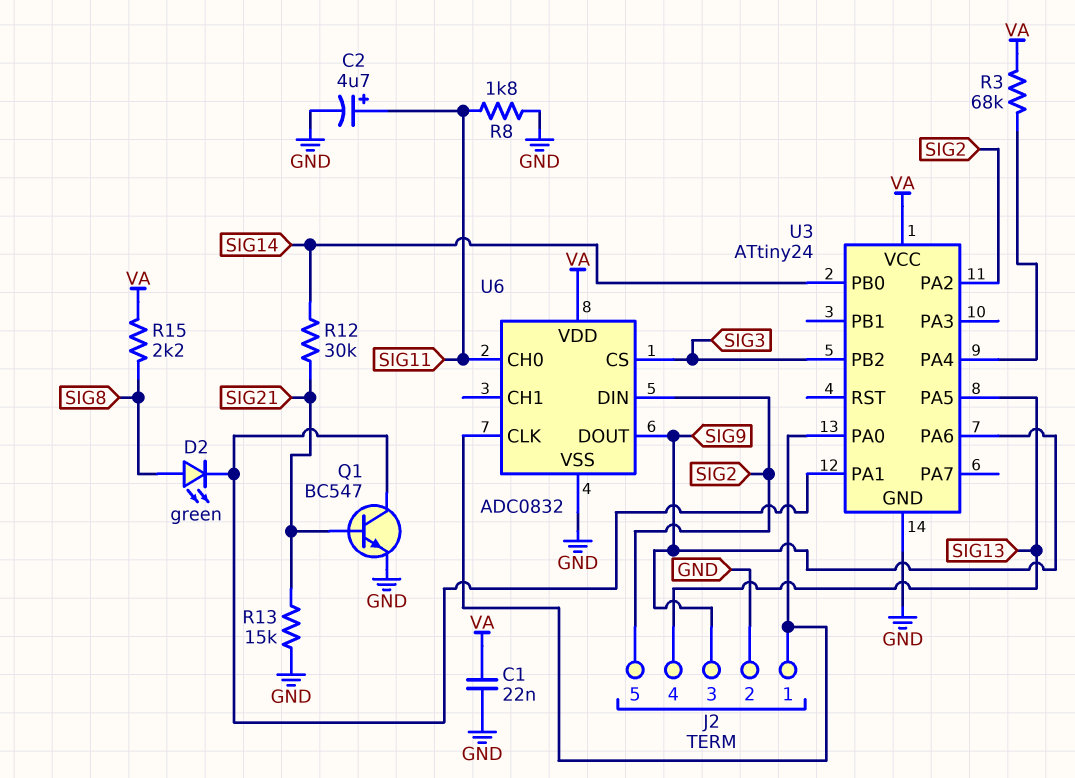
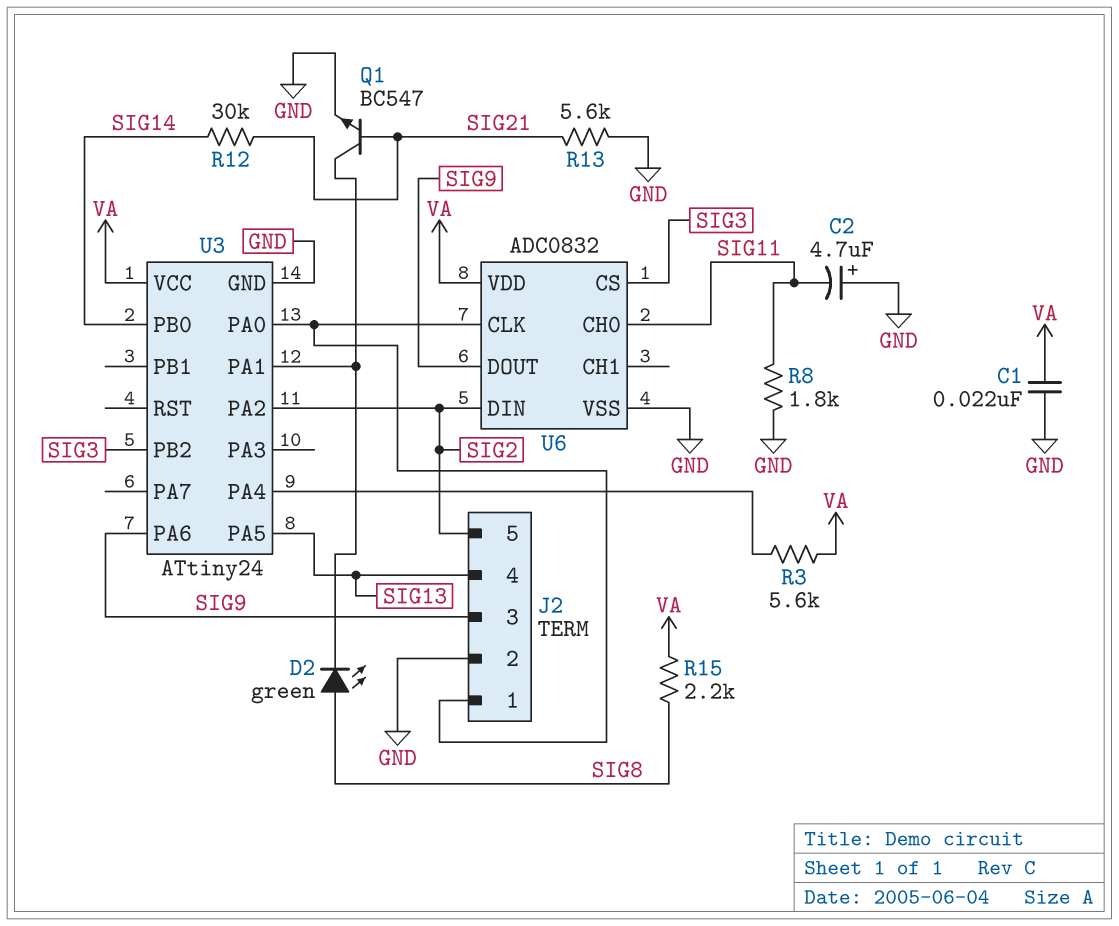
C2: 4.7uF (plus SIG11, minus GND) -> 4.7uF (plus GND, minus SIG11)
R3: 68k (U3/PA4, VA) -> 5.6k (U3/PA4, VA)
R13: 15k (GND, SIG21) -> 5.6k (GND, SIG21)

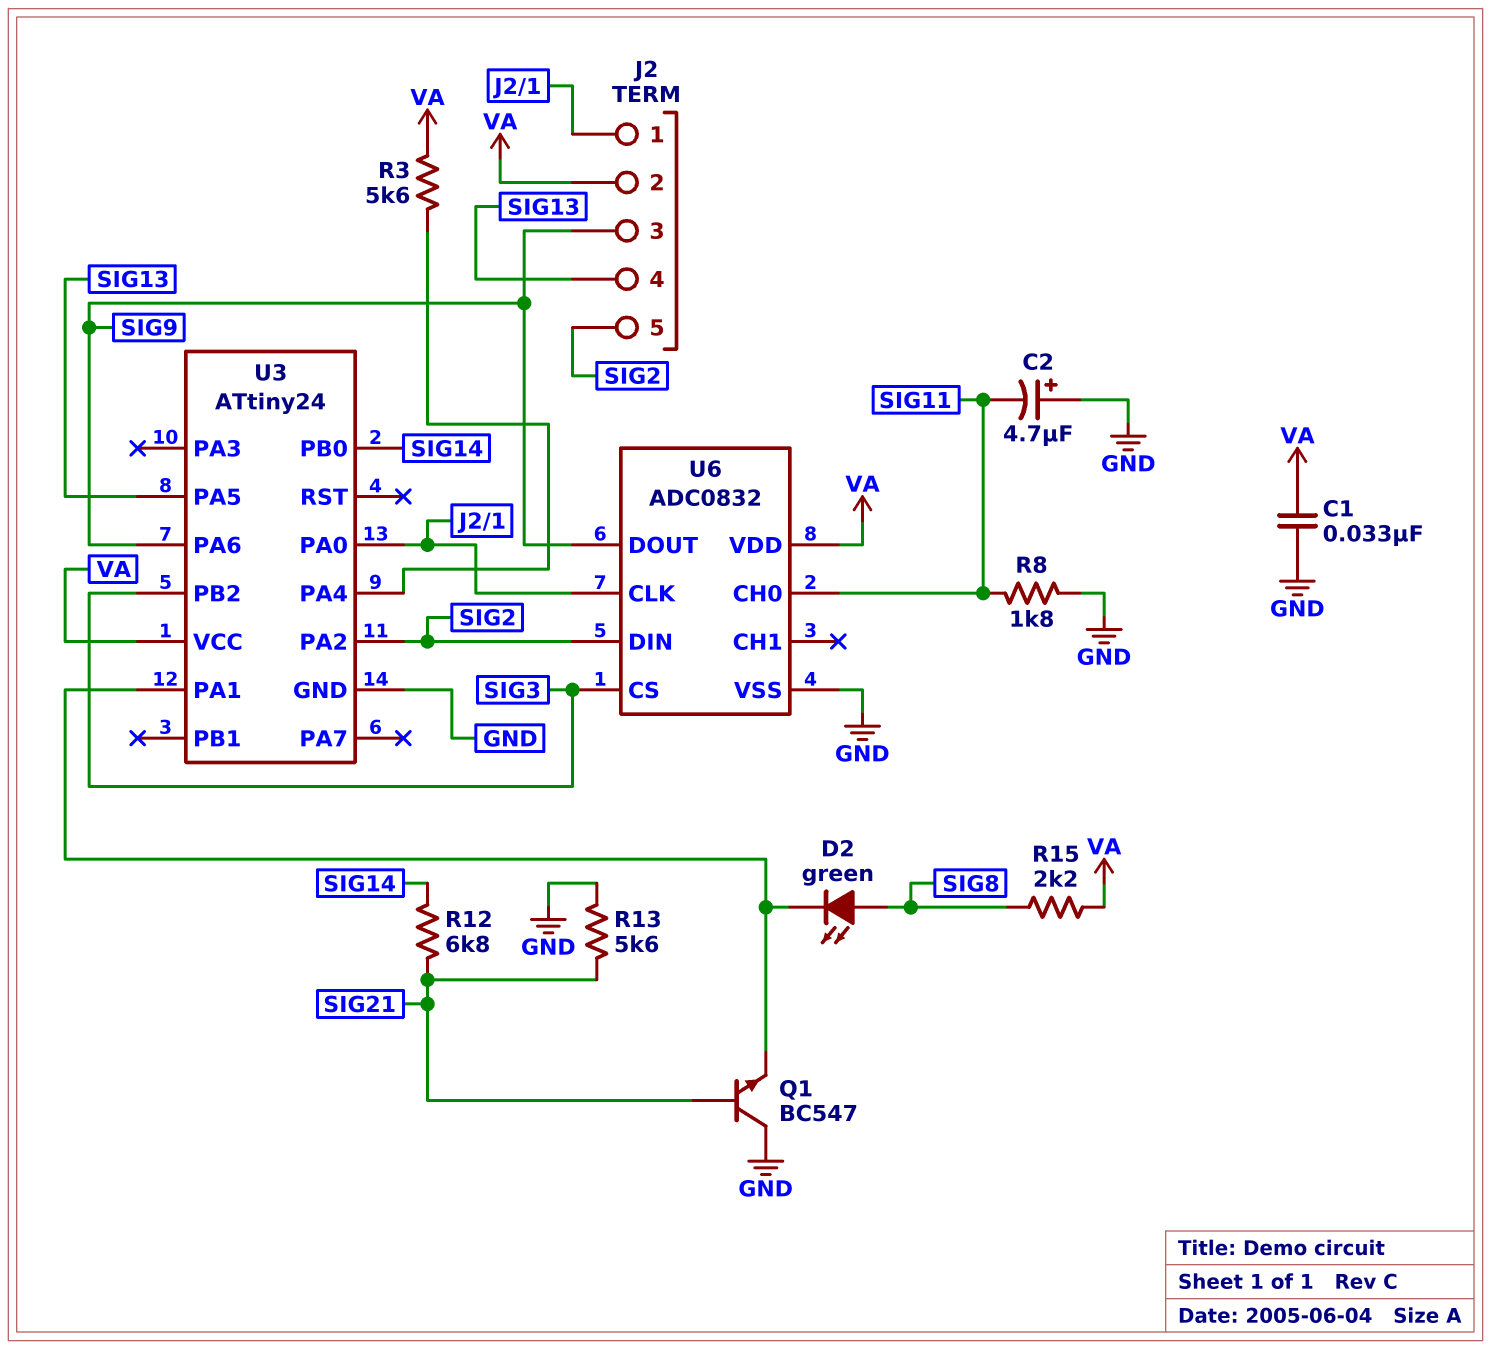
C1: 22nF (GND, VA) -> 33nF (GND, VA)
J2 pin 2: GND -> VA
Q1: NPN BC547 (B SIG21, C U3/PA1, E GND) -> NPN BC547 (B SIG21, C GND, E U3/PA1)
R12: 30k (SIG14, SIG21) -> 6.8k (SIG14, SIG21)

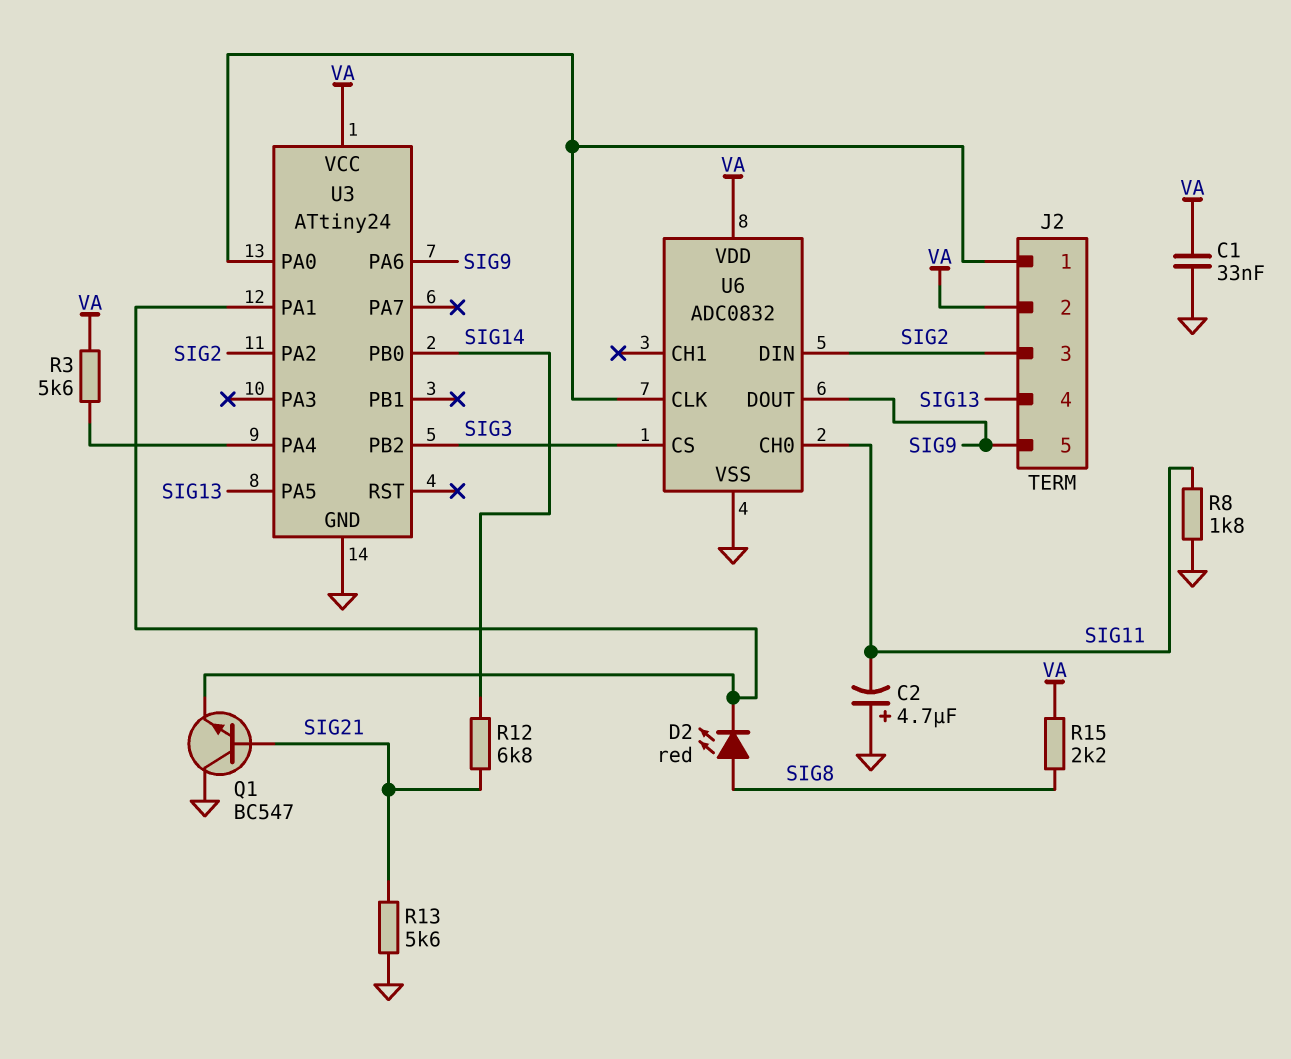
D2: LED green (A SIG8, K U3/PA1) -> LED red (A SIG8, K U3/PA1)
J2 pin 3: SIG9 -> SIG2
J2 pin 5: SIG2 -> SIG9

